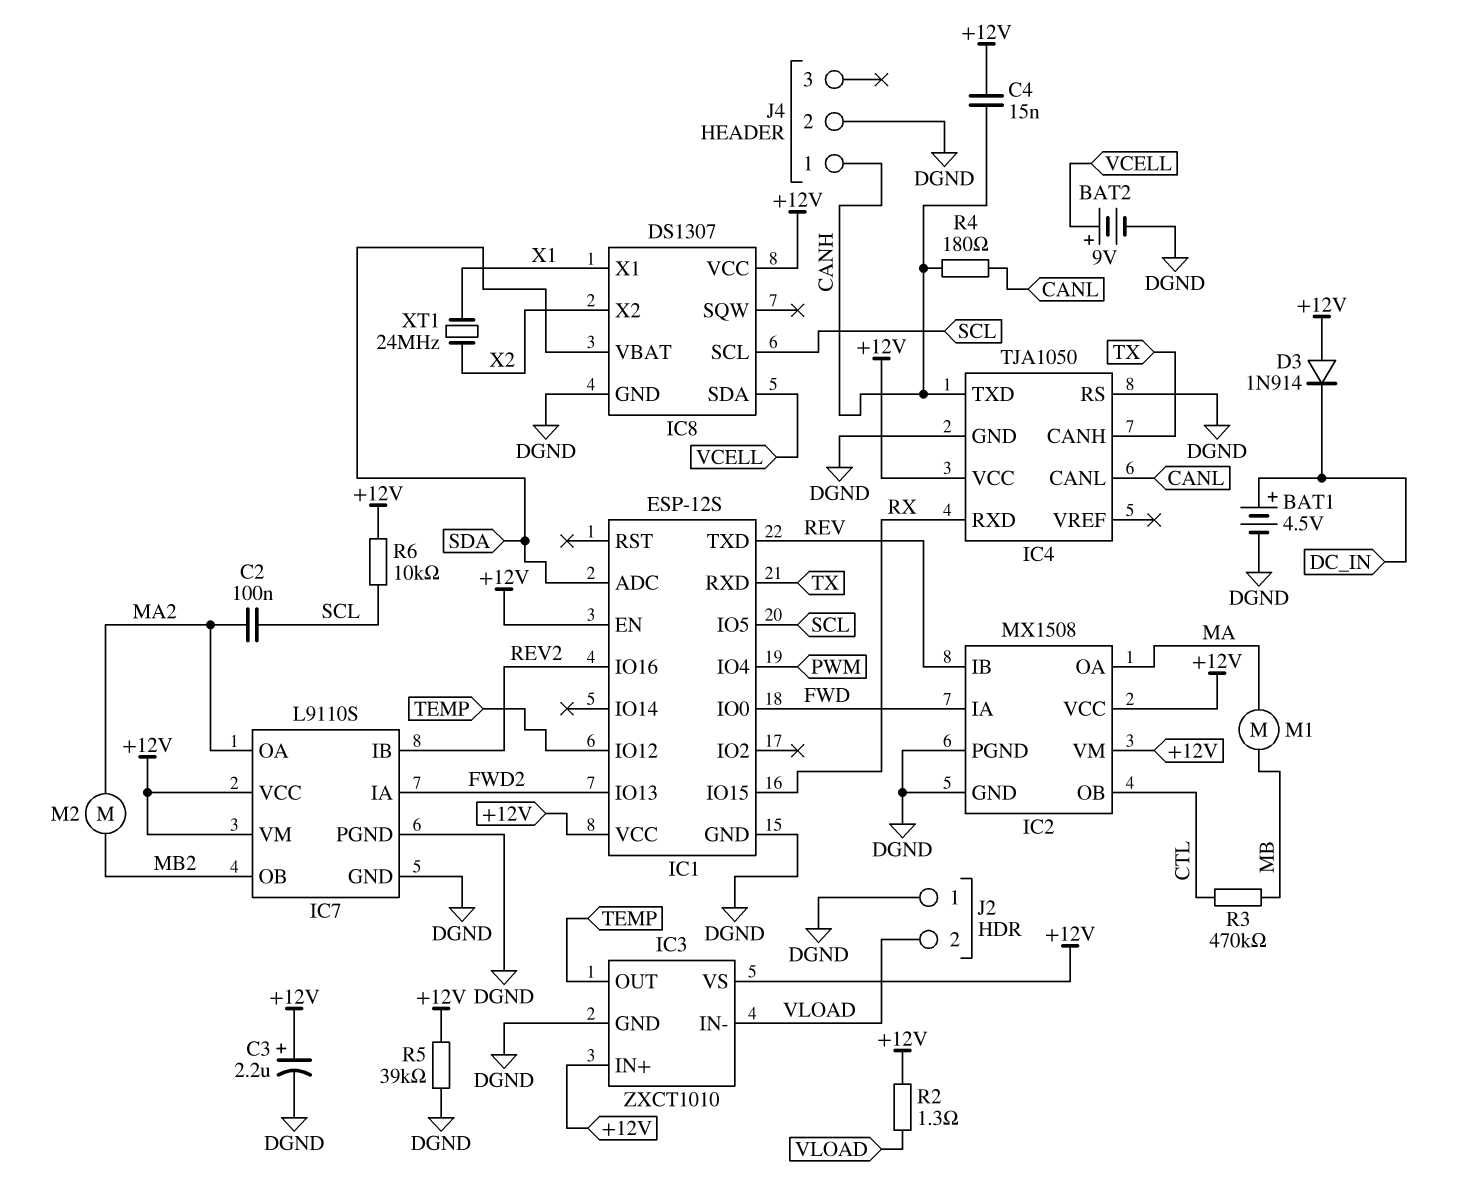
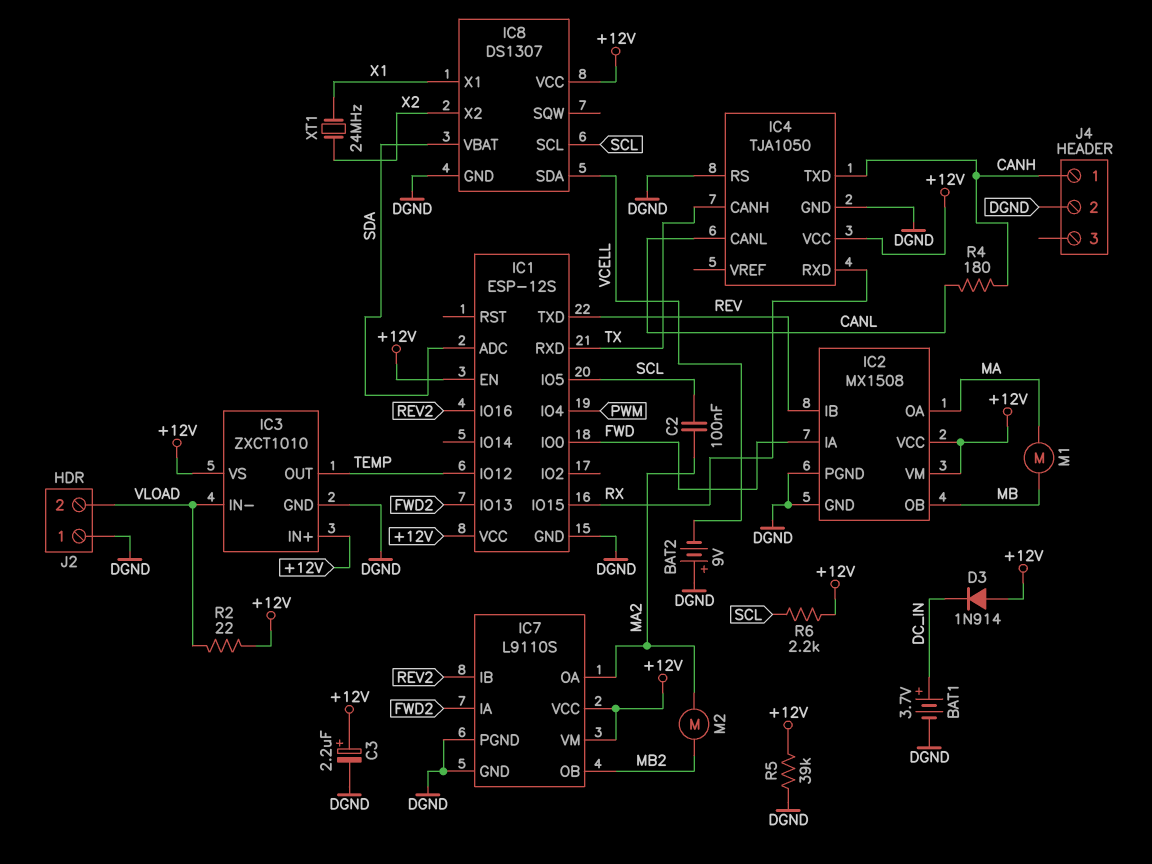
BAT1: 4.5V (plus DC_IN, minus DGND) -> 3.7V (plus DC_IN, minus DGND)
BAT2: 9V (plus VCELL, minus DGND) -> 9V (plus DGND, minus VCELL)
C4: 15nF (+12V, CANH) -> none
IC2 pin OB: CTL -> MB
R2: 1.3 (+12V, VLOAD) -> 22 (+12V, VLOAD)
R3: 470k (CTL, MB) -> none
R6: 10k (+12V, SCL) -> 2.2k (+12V, SCL)

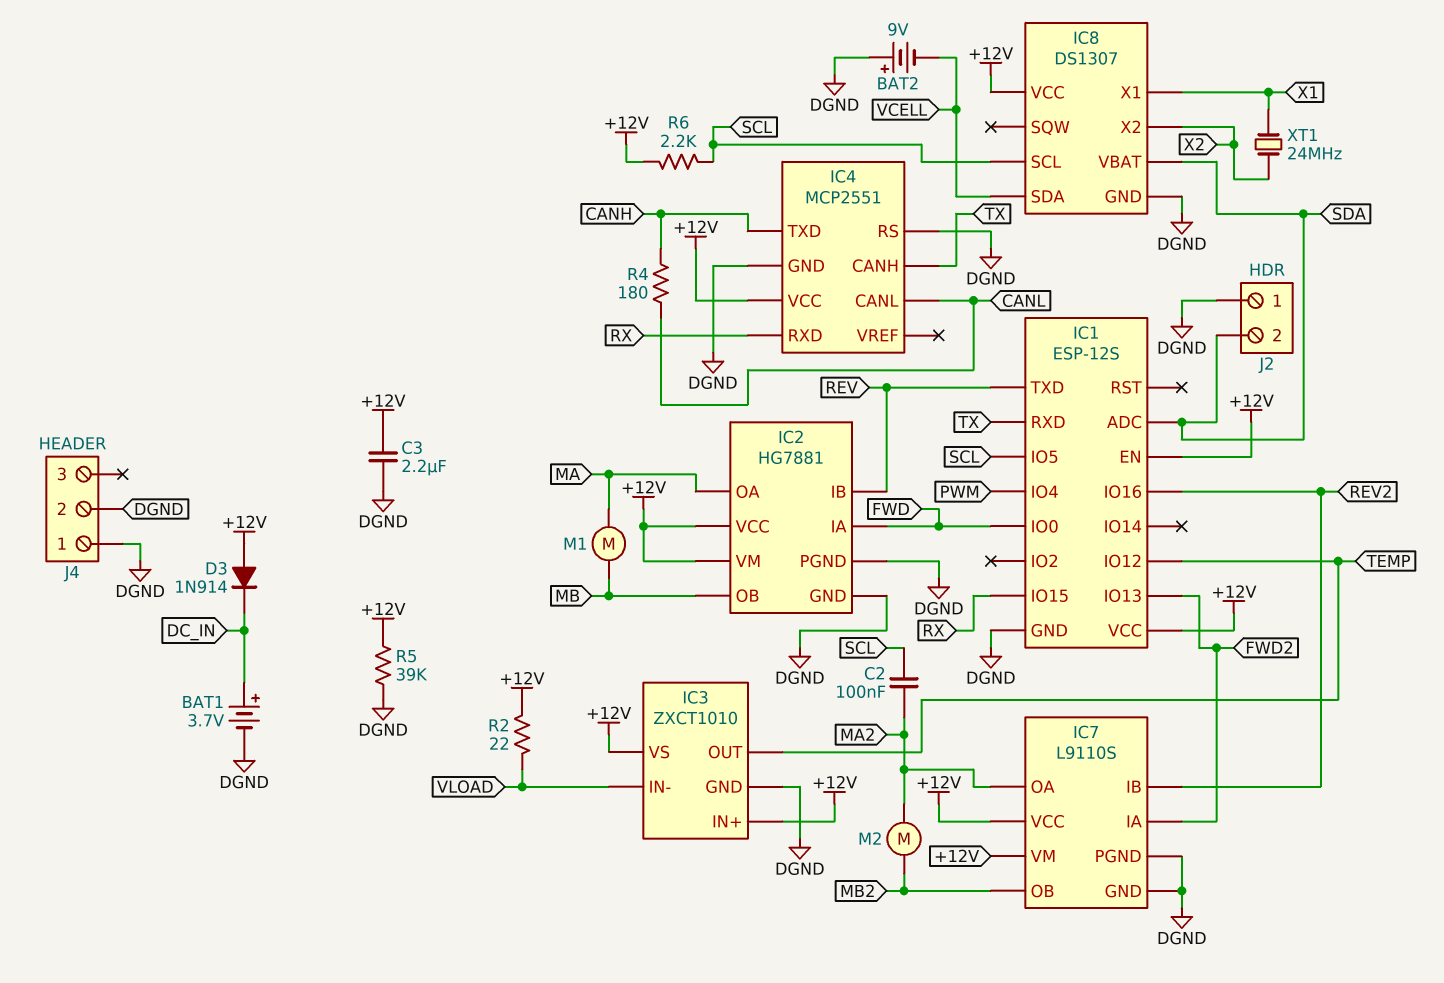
C3: 2.2uF (plus +12V, minus DGND) -> 2.2uF (+12V, DGND)
IC2: MX1508 -> HG7881
IC4: TJA1050 -> MCP2551
J2 pin 2: VLOAD -> SDA
J4 pin 1: CANH -> DGND

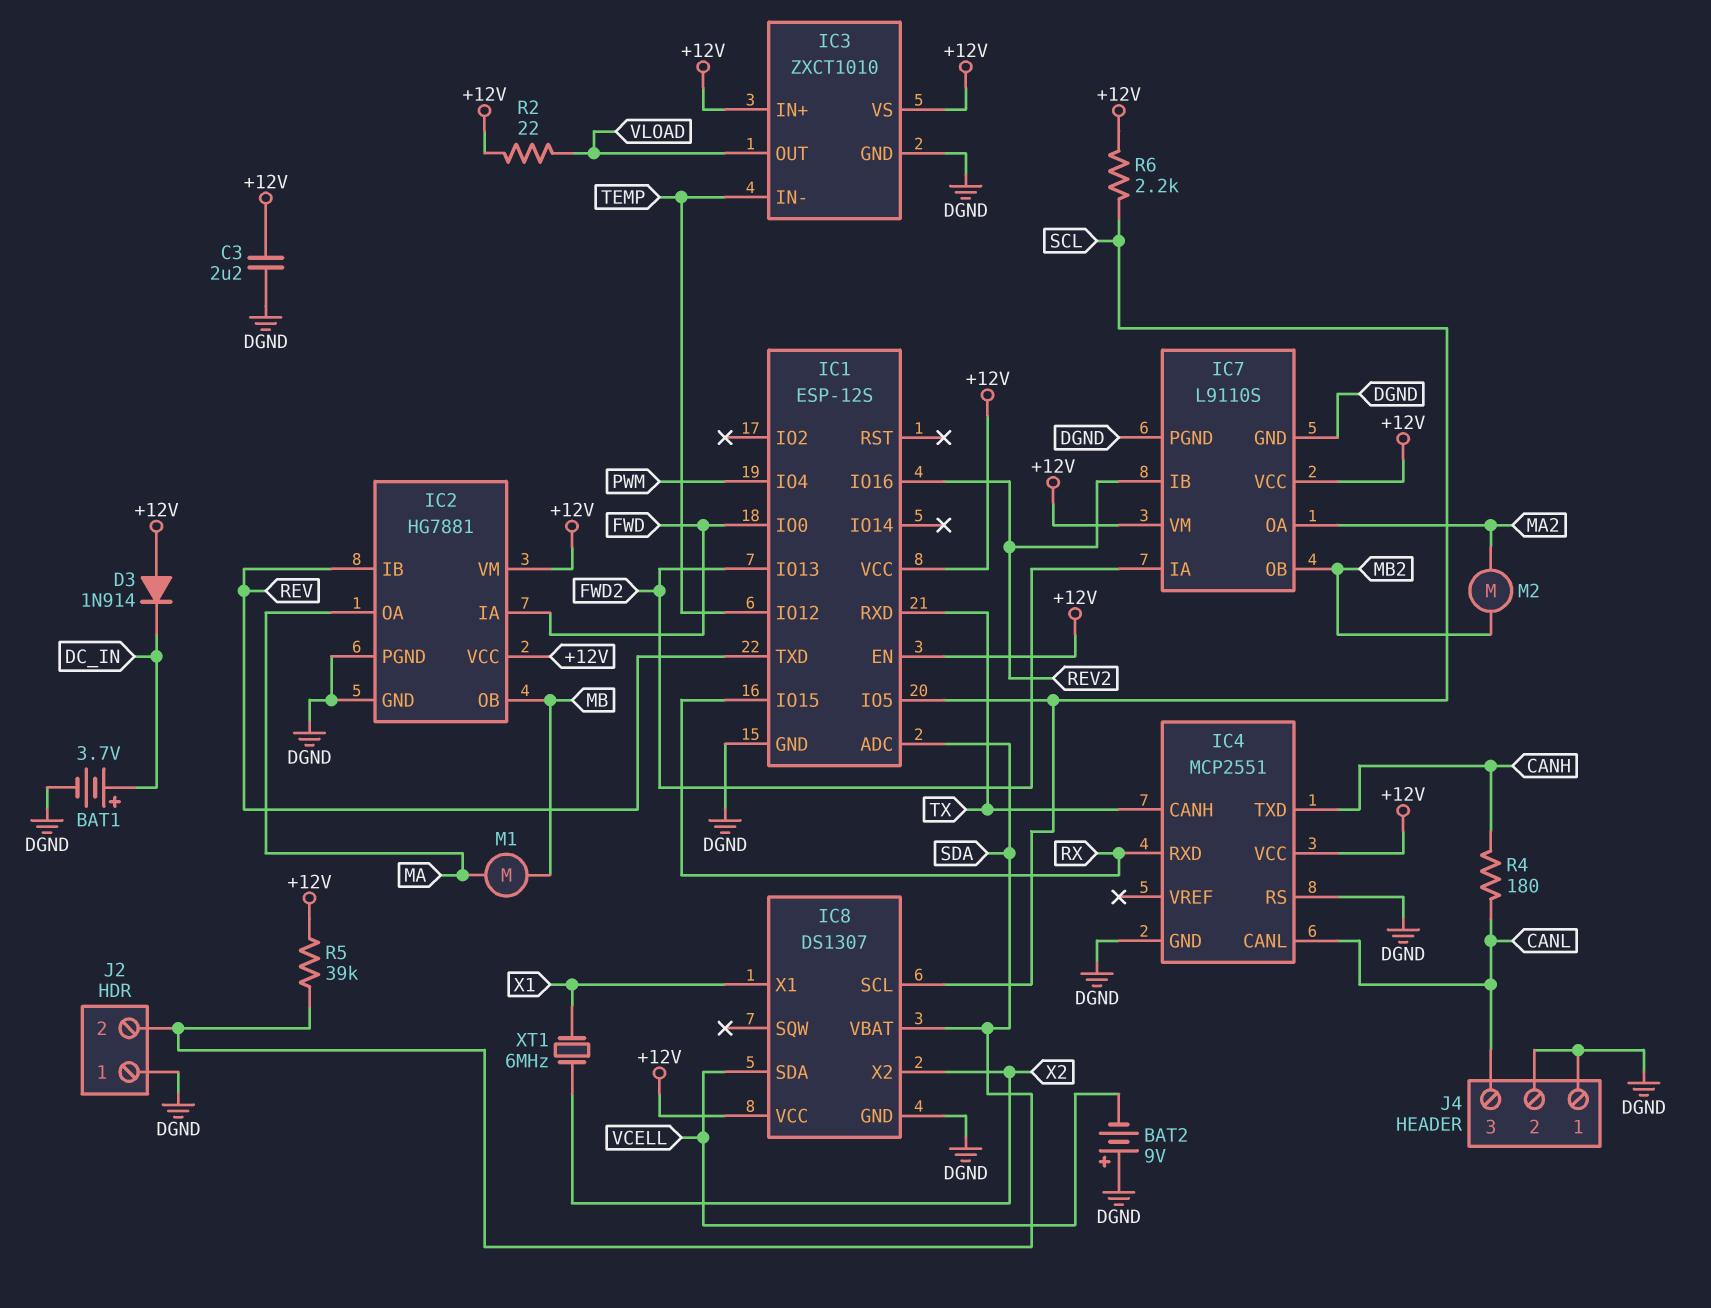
C2: 100nF (MA2, SCL) -> none
IC3 pin IN-: VLOAD -> TEMP
IC3 pin OUT: TEMP -> VLOAD
J4 pin 3: none -> CANL
R5: 39k (+12V, DGND) -> 39k (+12V, SDA)
XT1: 24MHz (X1, X2) -> 6MHz (X1, X2)

